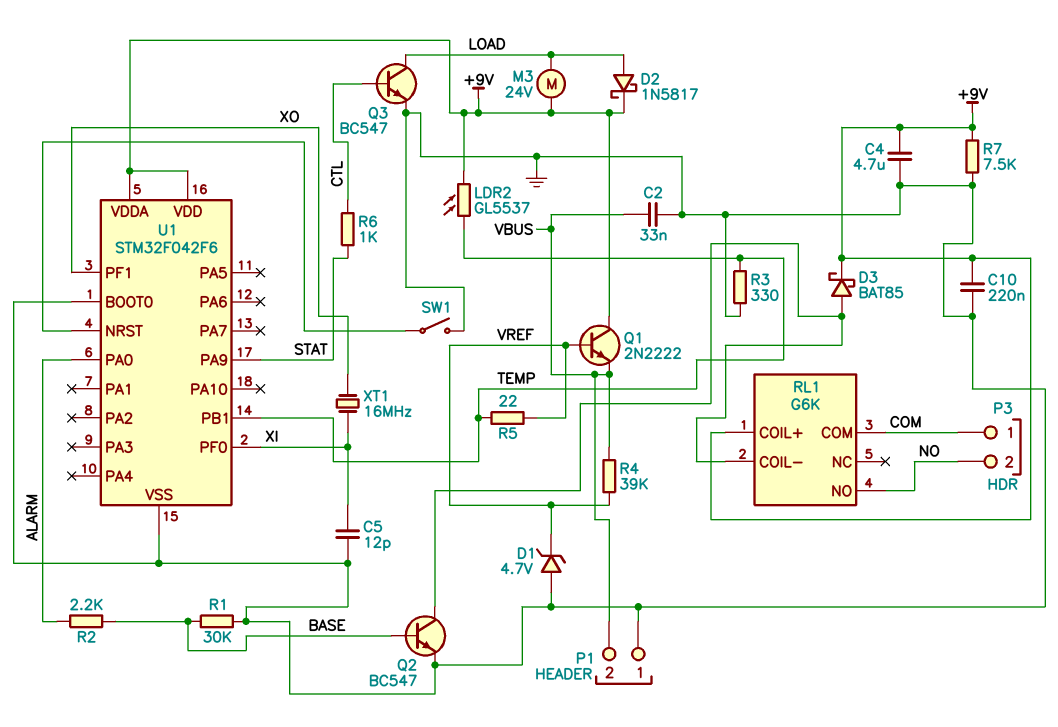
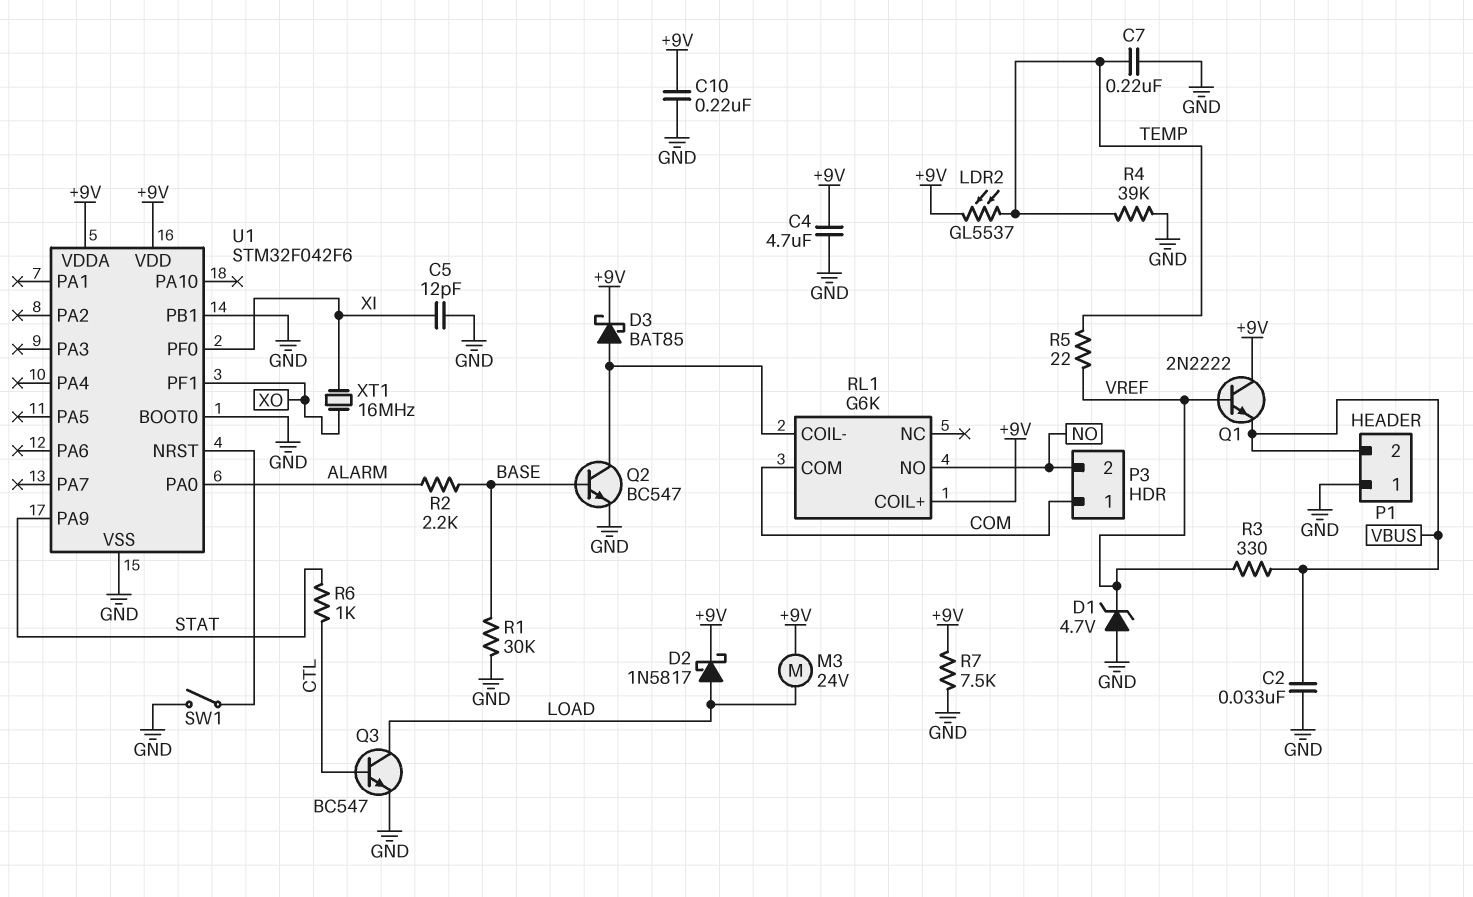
C7: none -> 220nF (GND, TEMP)
R3: 330 (GND, TEMP) -> 330 (VBUS, VREF)
R4: 39k (VBUS, VREF) -> 39k (GND, TEMP)
U1 pin PB1: TEMP -> GND

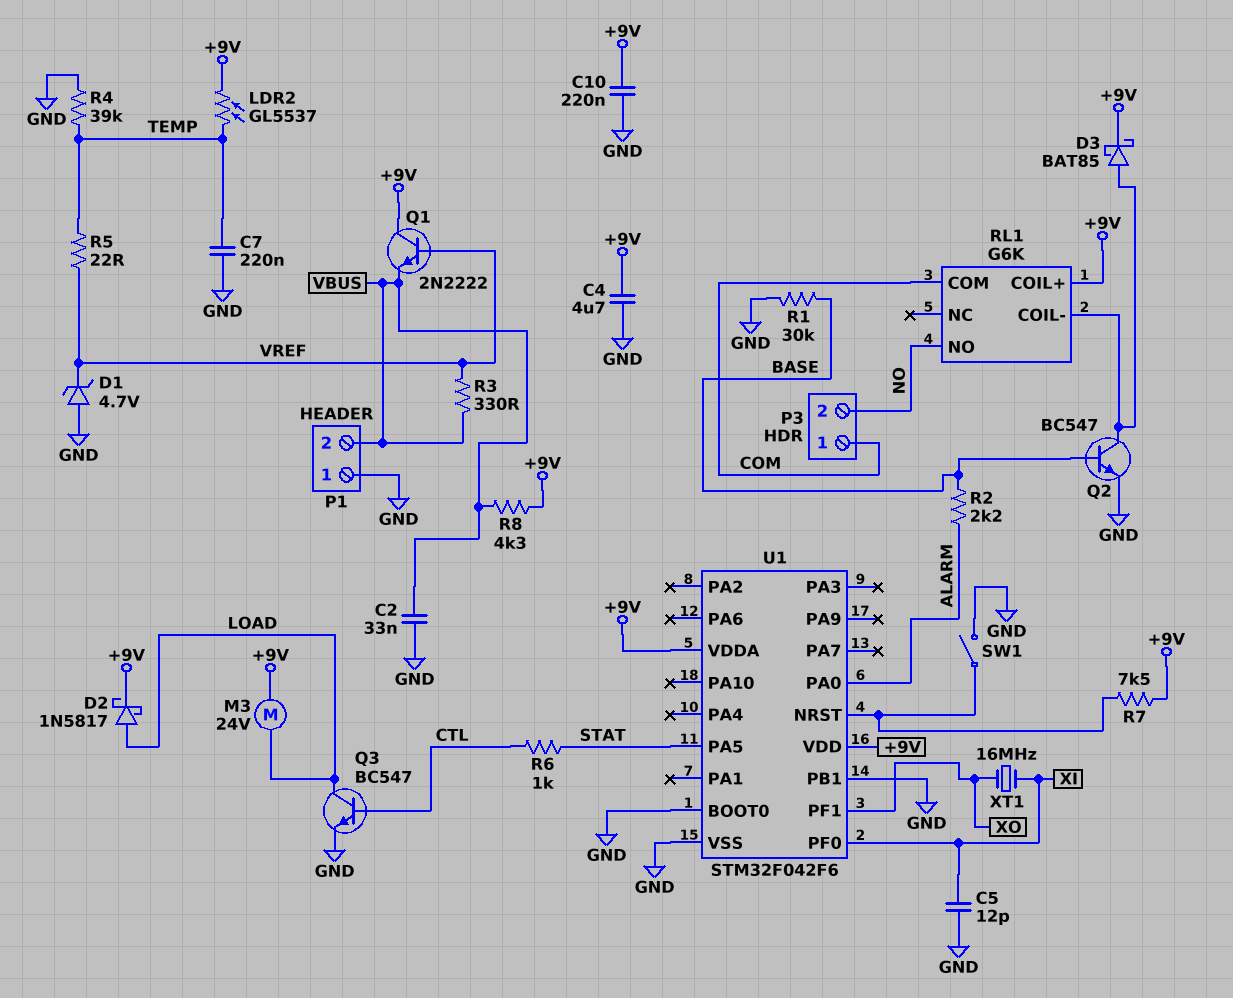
R7: 7.5k (+9V, GND) -> 7.5k (+9V, U1/NRST)
R8: none -> 4.3k (+9V, VBUS)
U1 pin PA5: none -> STAT
U1 pin PA9: STAT -> none

